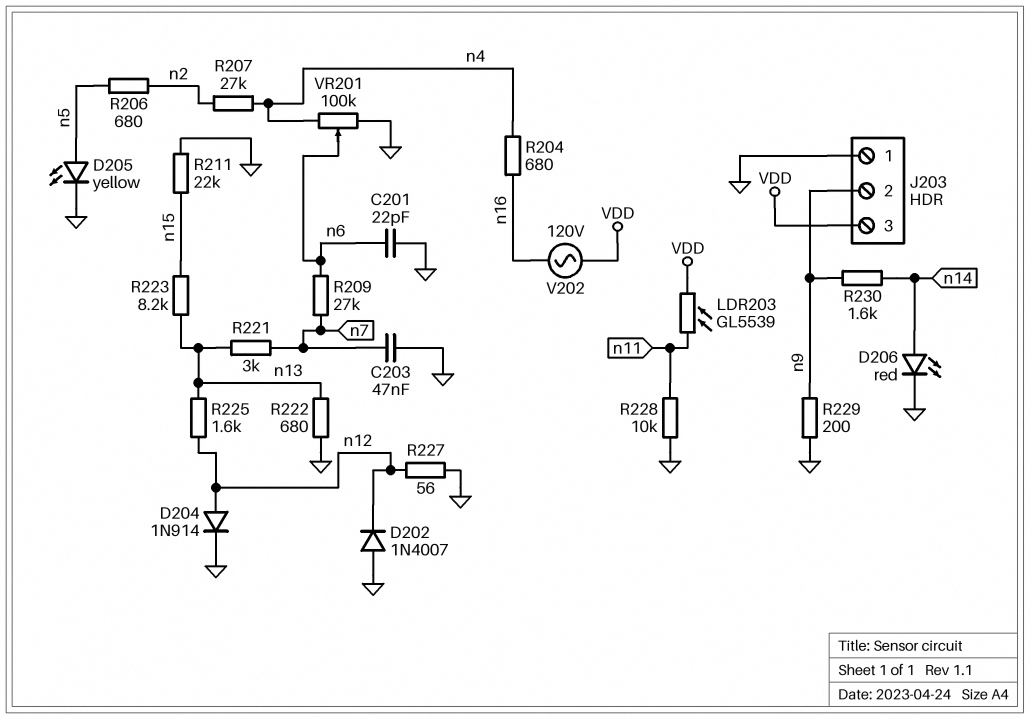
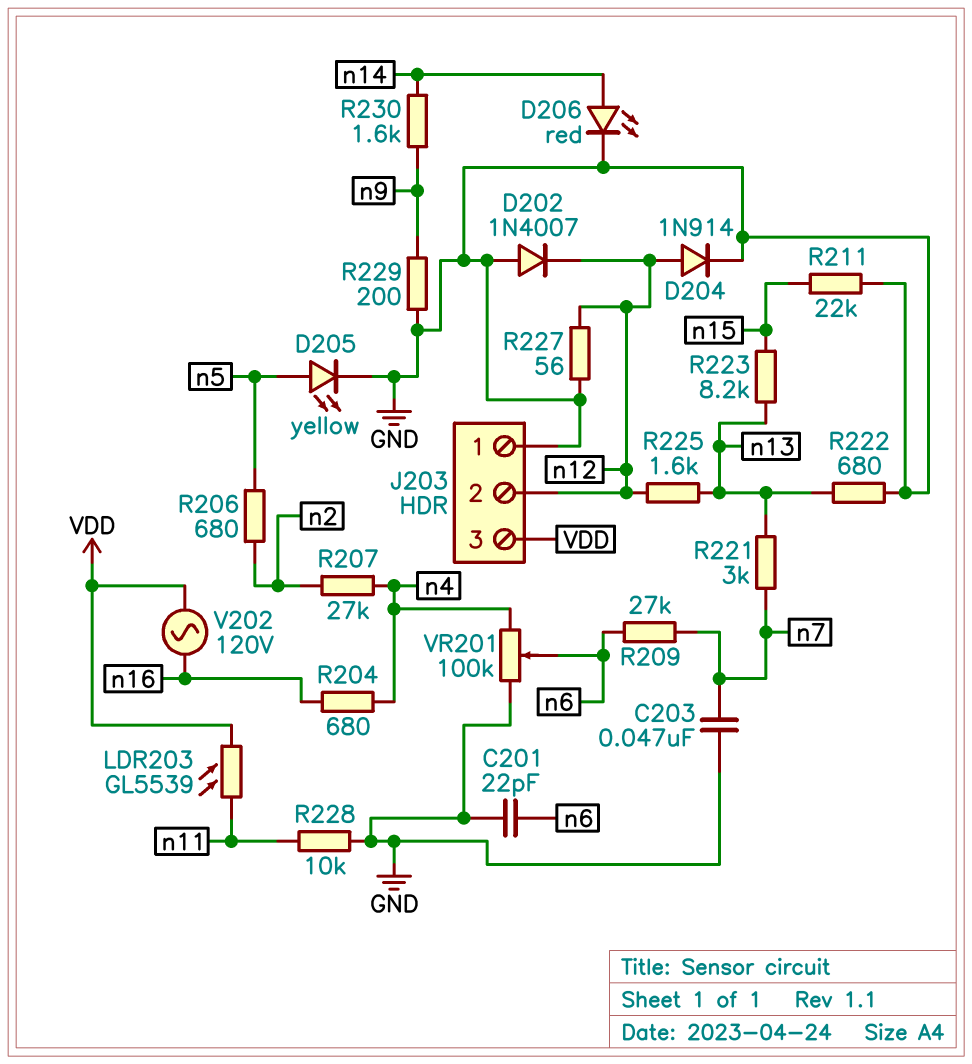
J203 pin 2: n9 -> n12

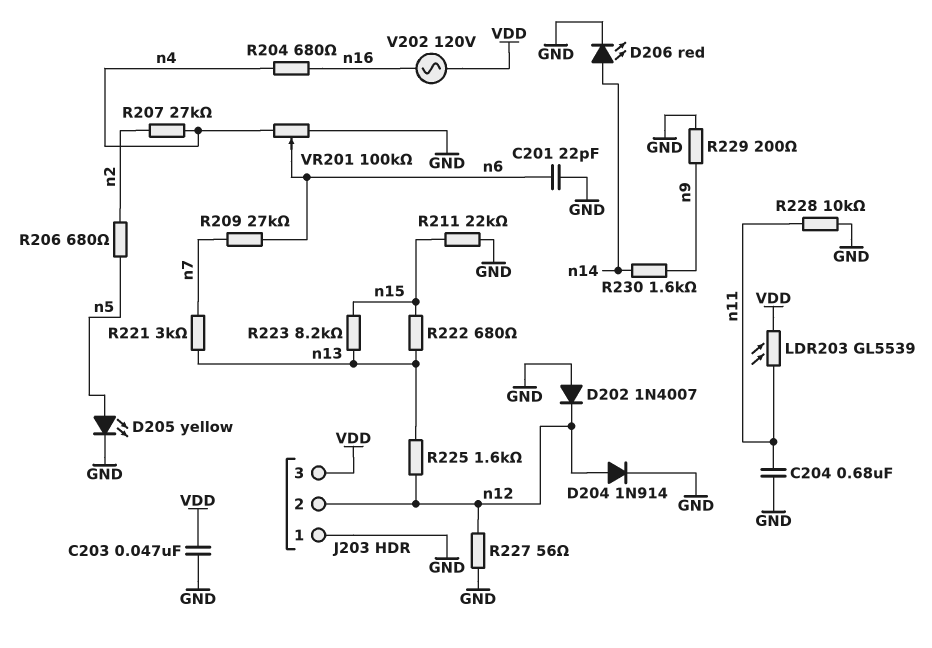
C203: 47nF (GND, n7) -> 47nF (GND, VDD)
C204: none -> 680nF (GND, n11)
R222: 680 (GND, n13) -> 680 (n13, n15)

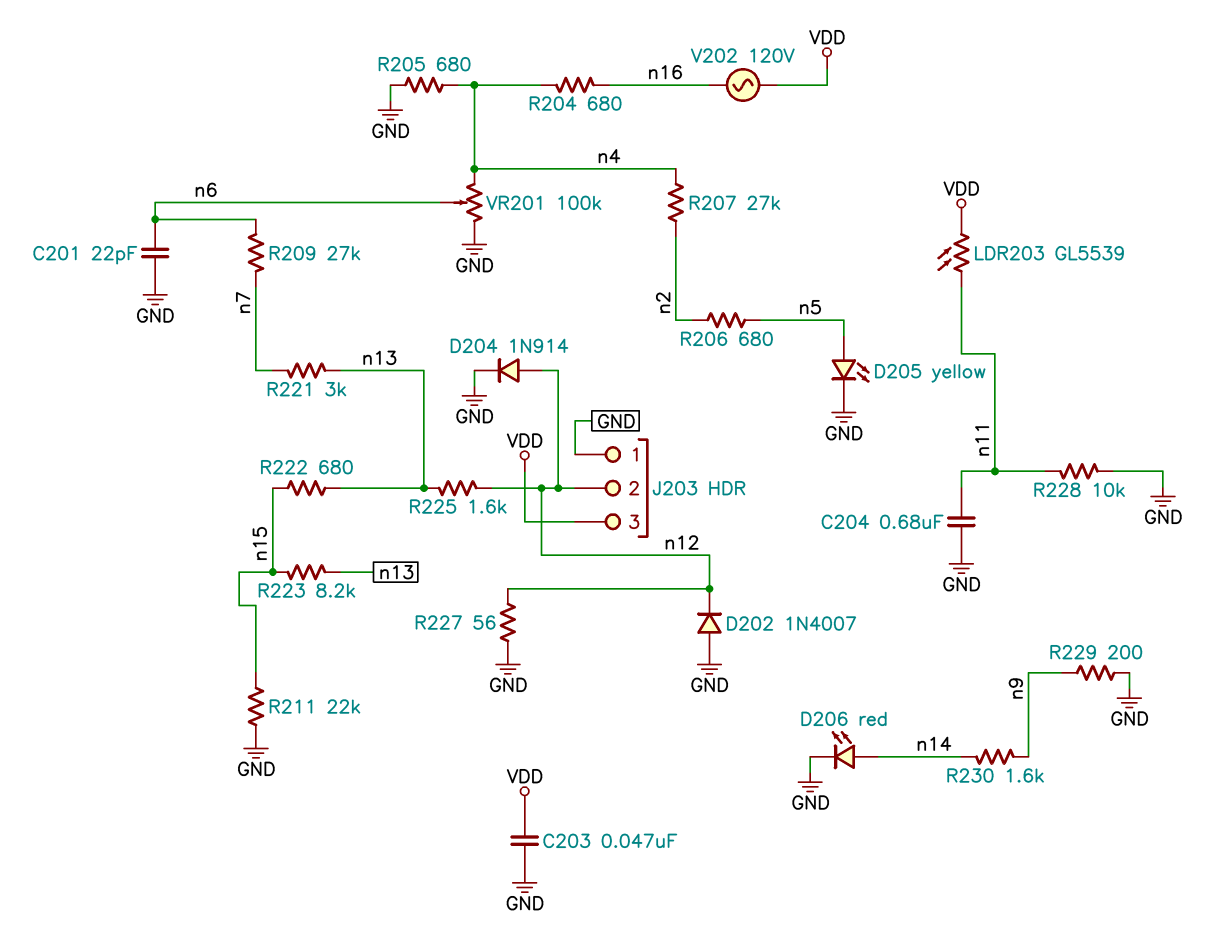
R205: none -> 680 (GND, n4)

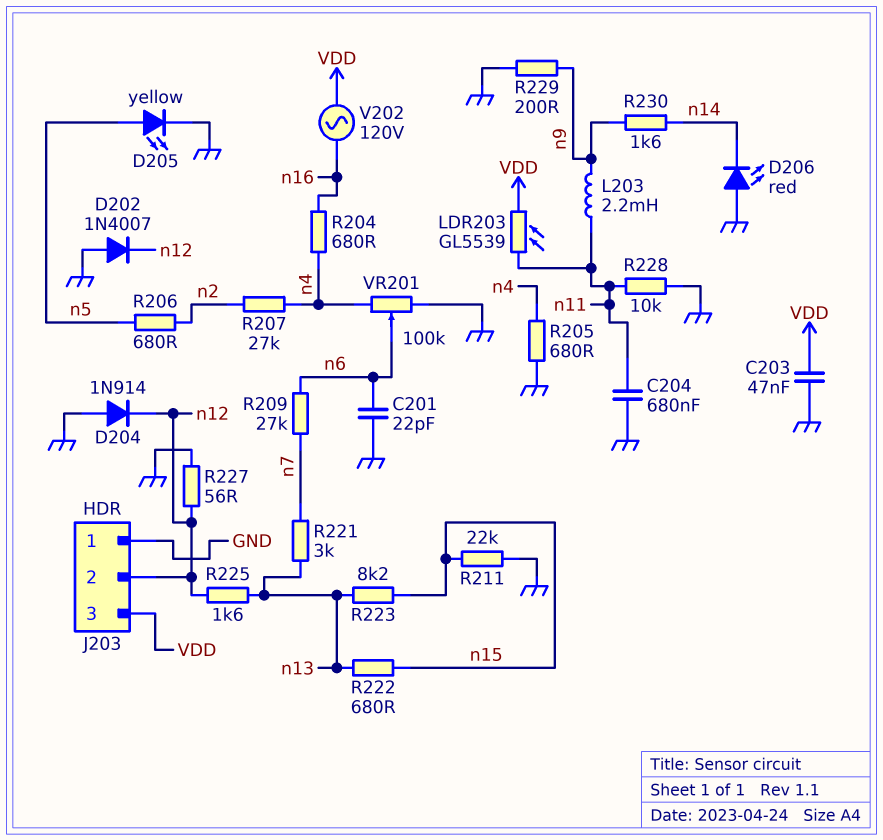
D204: diode 1N914 (A n12, K GND) -> diode 1N914 (A GND, K n12)
D206: LED red (A n14, K GND) -> LED red (A GND, K n14)
L203: none -> 2.2mH (n9, n11)

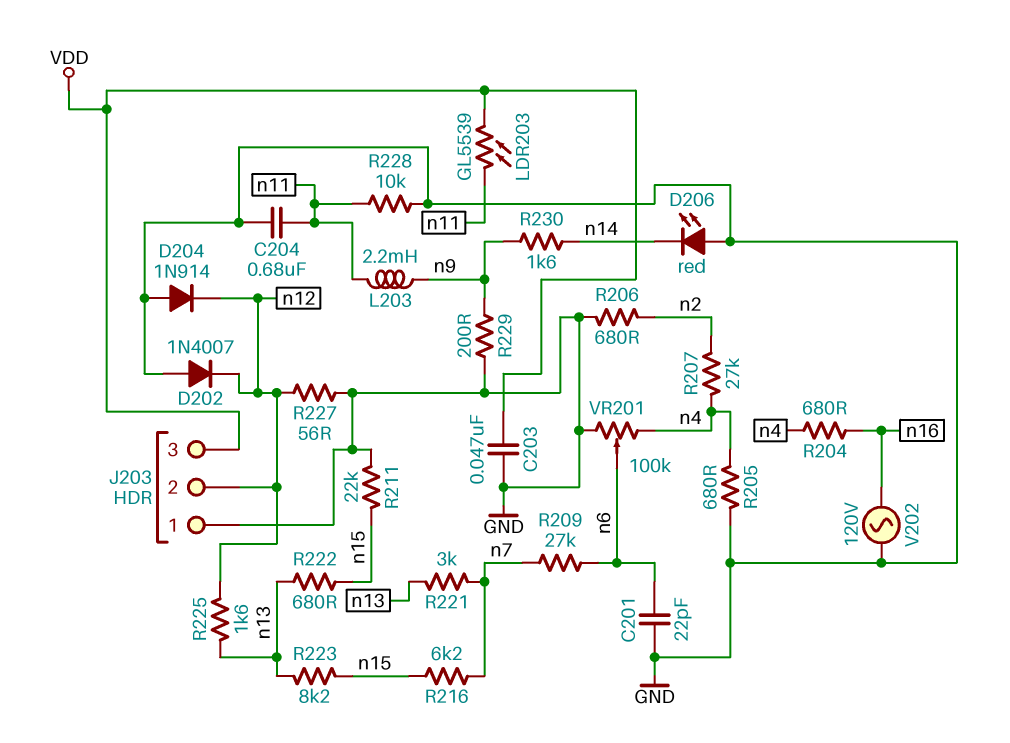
D205: LED yellow (A n5, K GND) -> none
R206: 680 (n2, n5) -> 680 (GND, n2)
R216: none -> 6.2k (n7, n15)
V202: AC 120V (VDD, n16) -> AC 120V (GND, n16)

